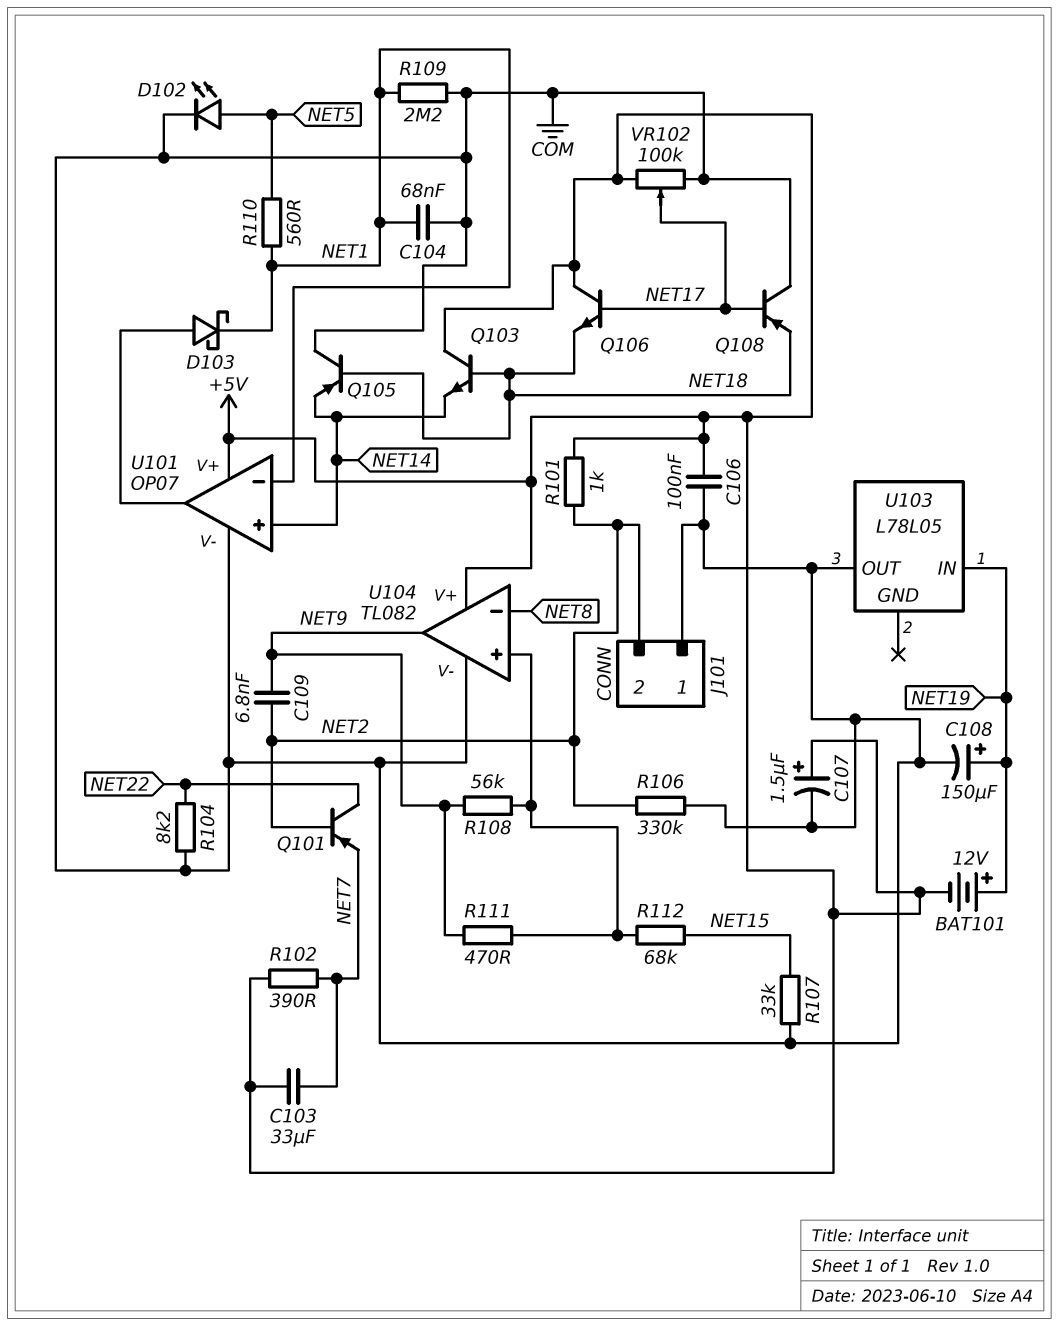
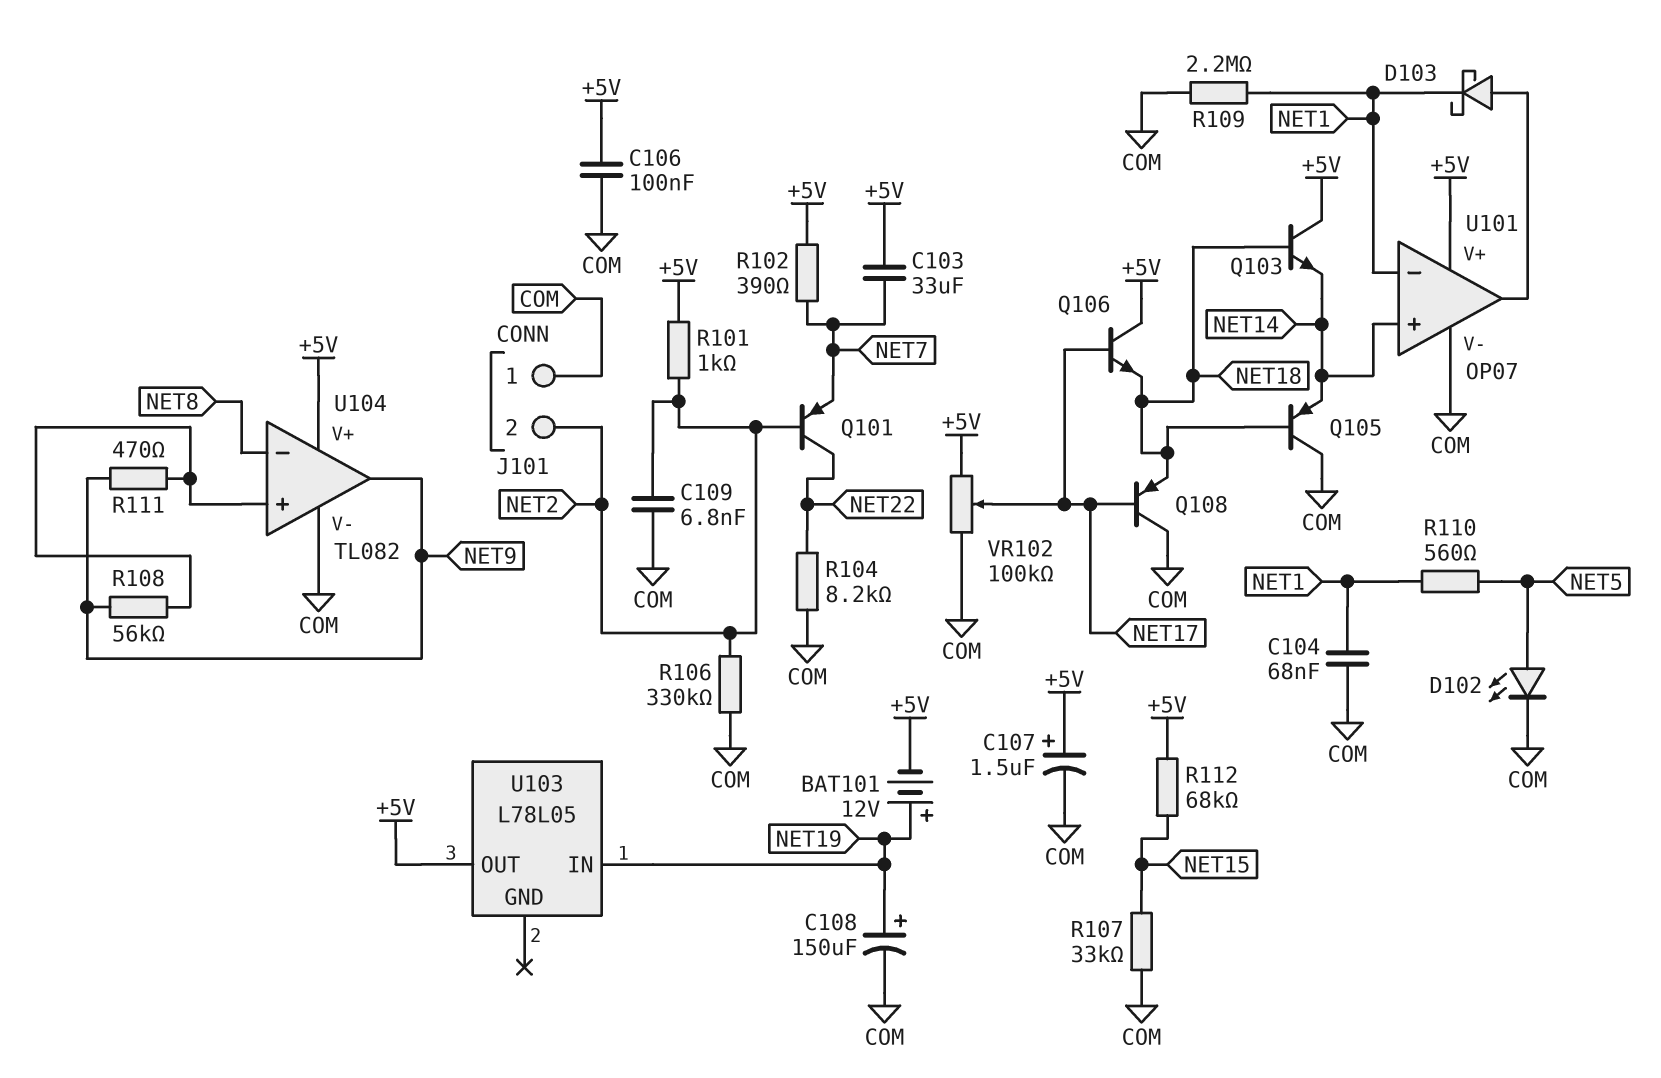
C109: 6.8nF (NET2, NET9) -> 6.8nF (COM, NET2)
R112: 68k (NET15, U104/in+) -> 68k (+5V, NET15)
U103 pin OUT: COM -> +5V

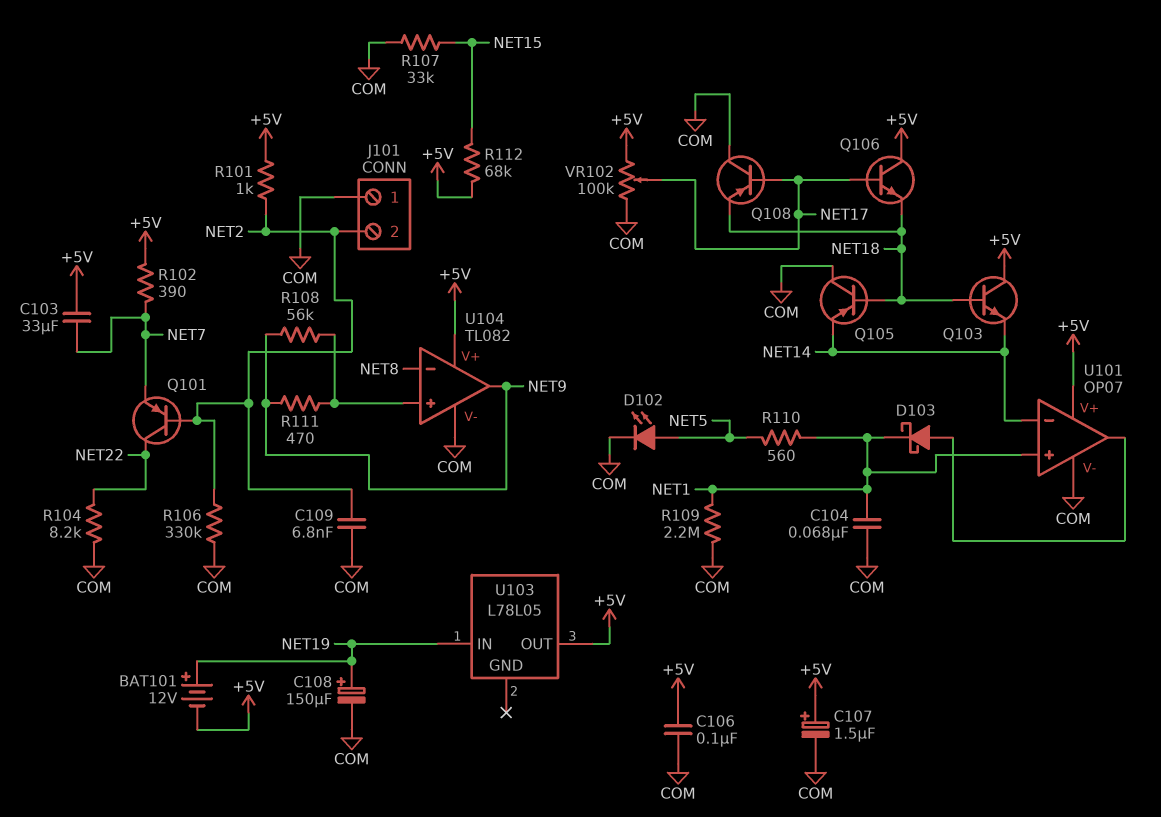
U101 pin in+: NET14 -> NET1
U101 pin in-: NET1 -> NET14

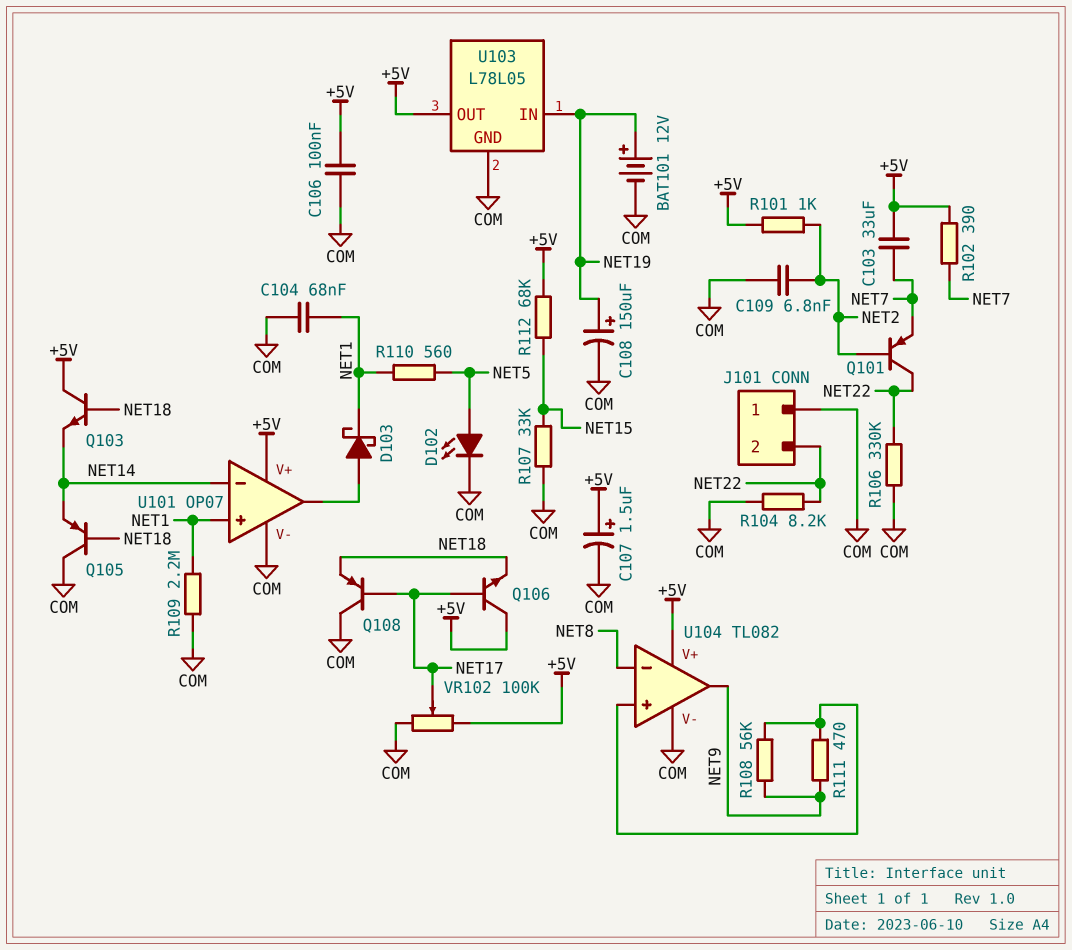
BAT101: 12V (plus NET19, minus +5V) -> 12V (plus NET19, minus COM)
J101 pin 2: NET2 -> NET22
R106: 330k (COM, NET2) -> 330k (COM, NET22)
U103 pin GND: none -> COM

